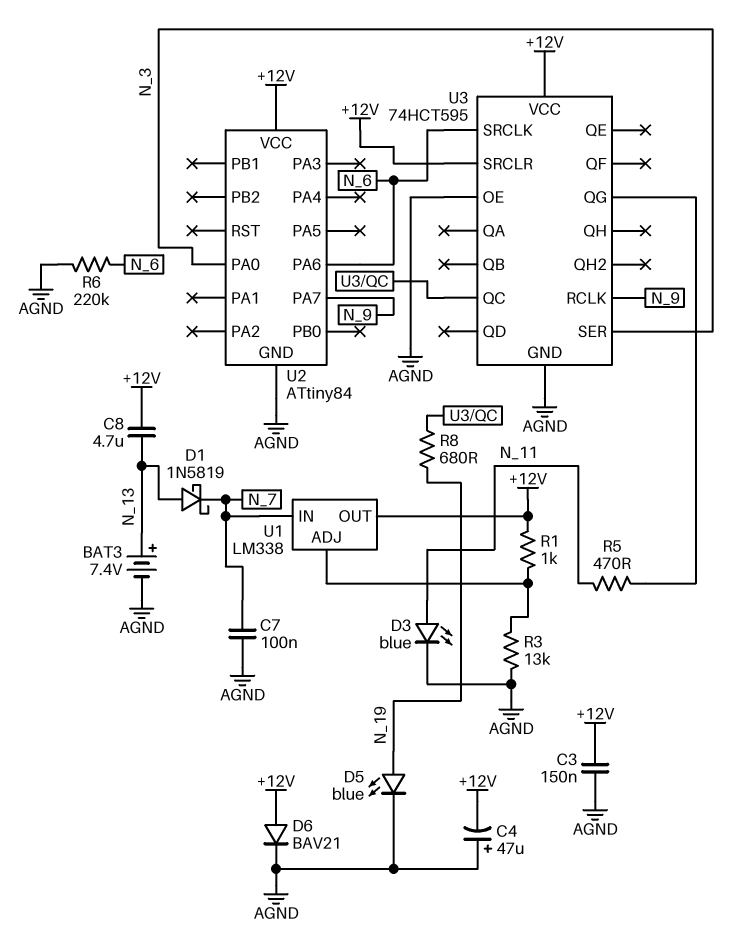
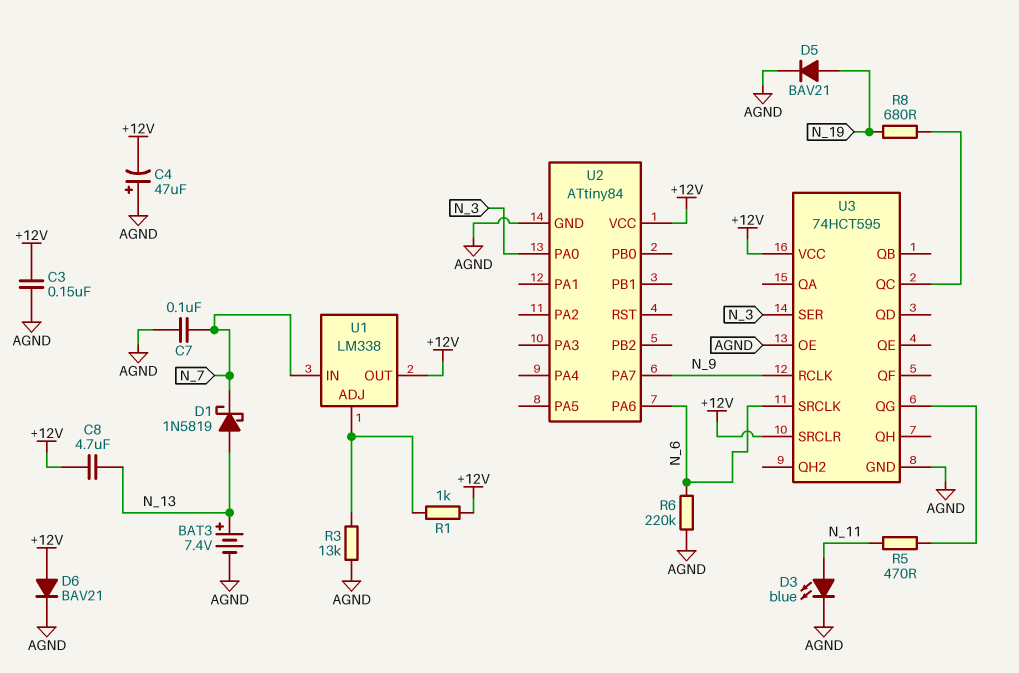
D5: LED blue (A N_19, K AGND) -> diode BAV21 (A N_19, K AGND)

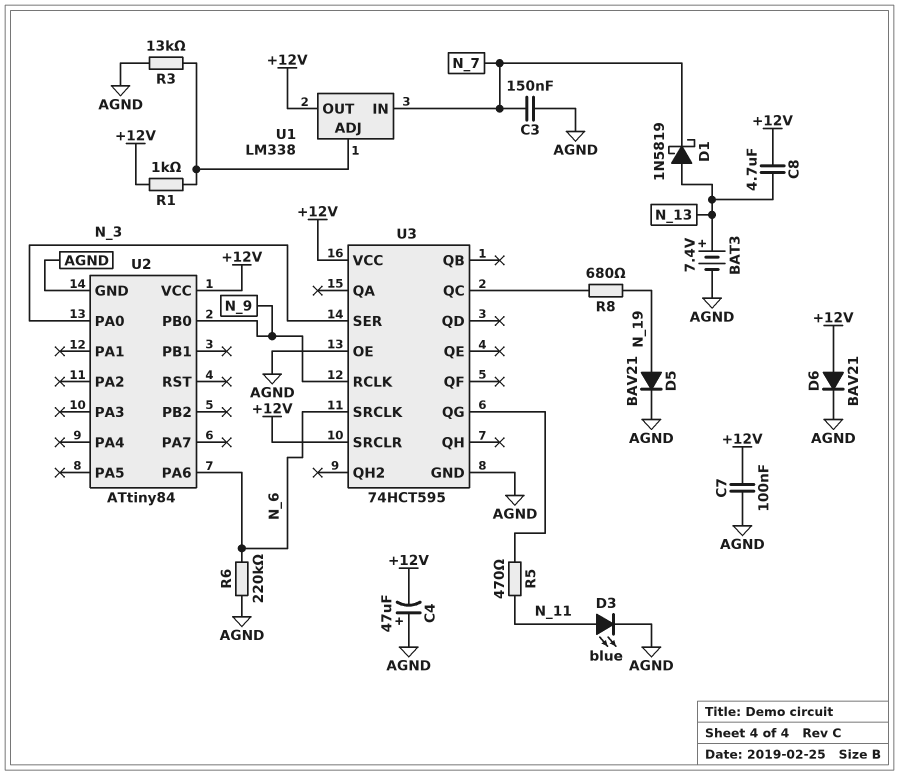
C3: 150nF (+12V, AGND) -> 150nF (AGND, N_7)
C7: 100nF (AGND, N_7) -> 100nF (+12V, AGND)
U2 pin PA7: N_9 -> none
U2 pin PB0: none -> N_9

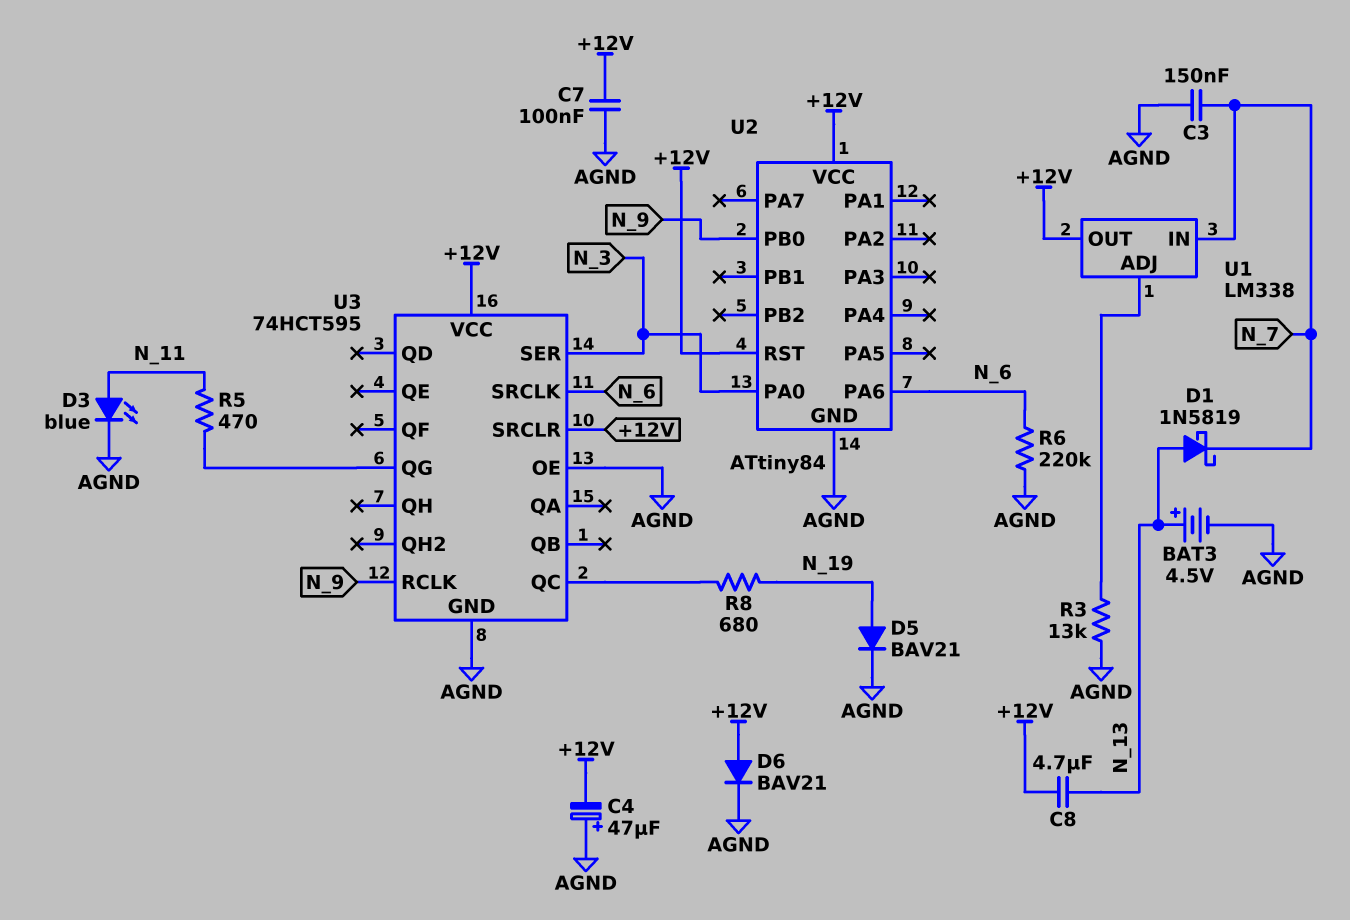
BAT3: 7.4V (plus N_13, minus AGND) -> 4.5V (plus N_13, minus AGND)
R1: 1k (+12V, U1/ADJ) -> none
U2 pin RST: none -> +12V

